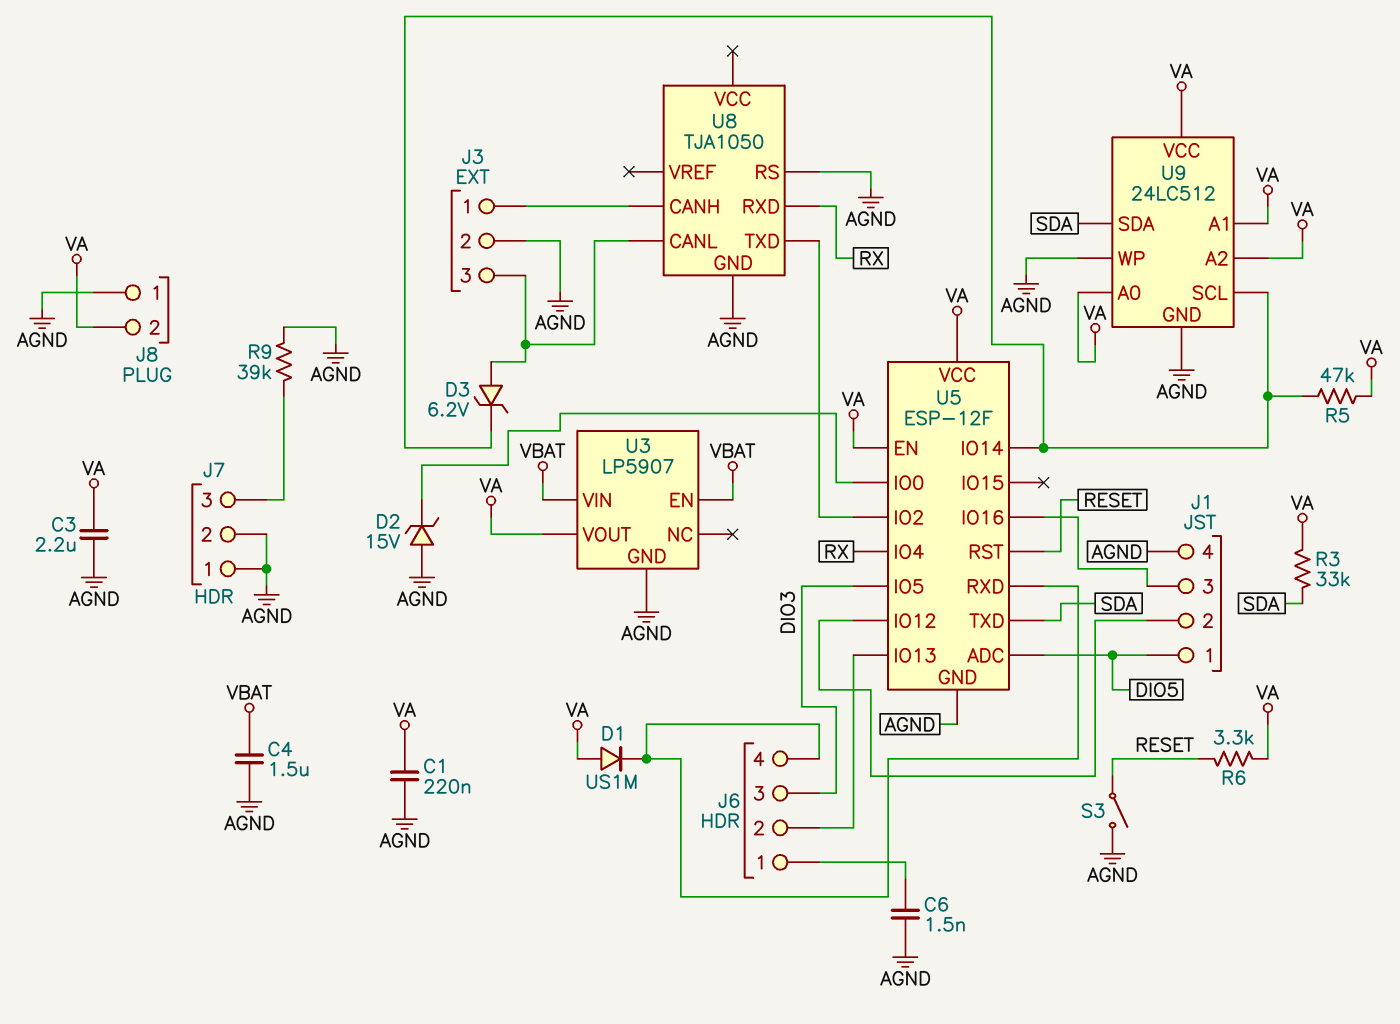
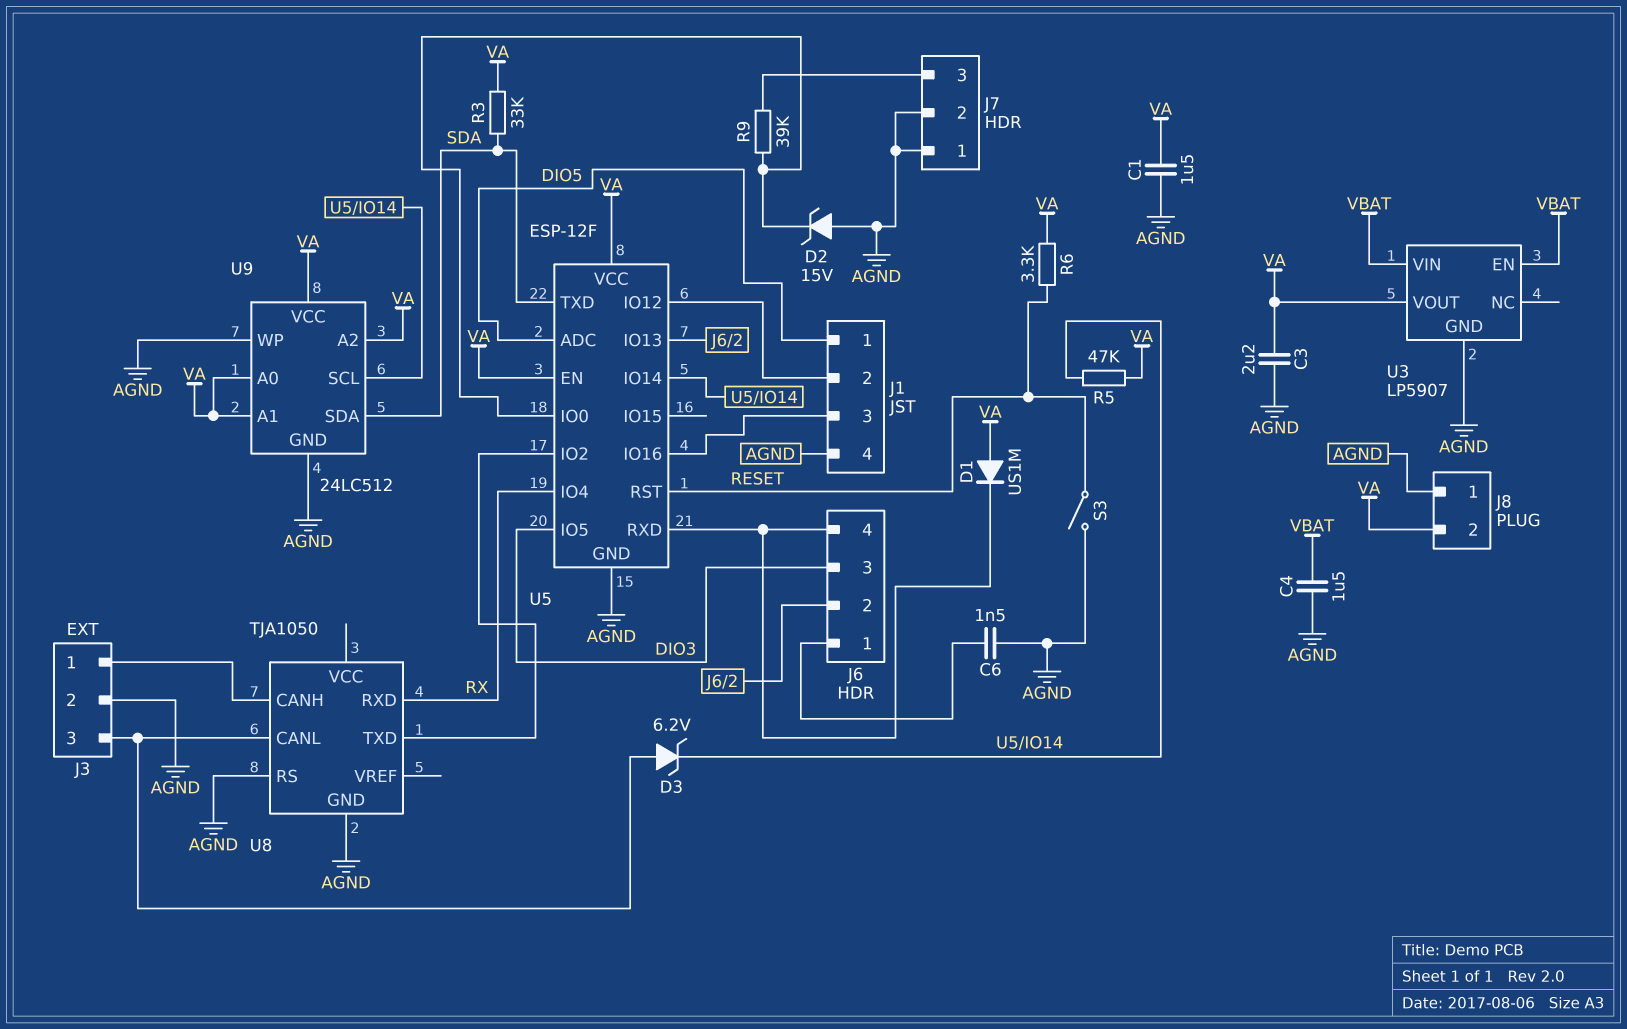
C1: 220nF (AGND, VA) -> 1.5uF (AGND, VA)
R9: 39k (AGND, J7/3) -> 39k (J7/3, U5/IO0)

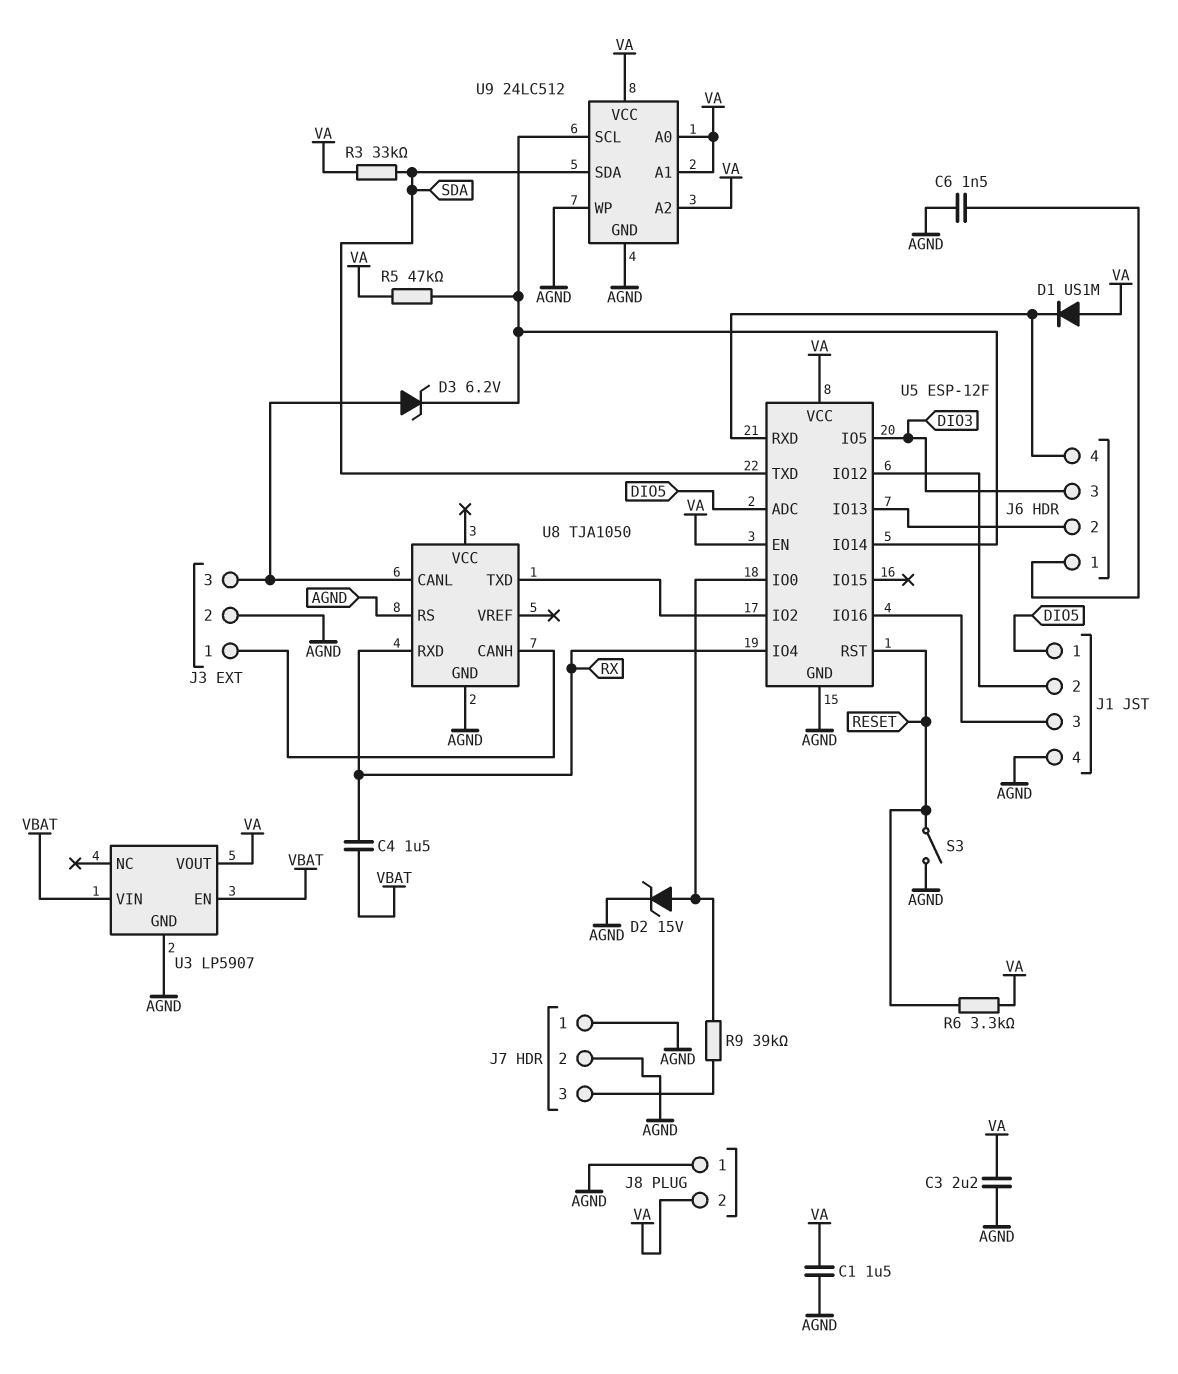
C4: 1.5uF (AGND, VBAT) -> 1.5uF (RX, VBAT)
D2: zener 15V (A AGND, K U5/IO0) -> zener 15V (A U5/IO0, K AGND)

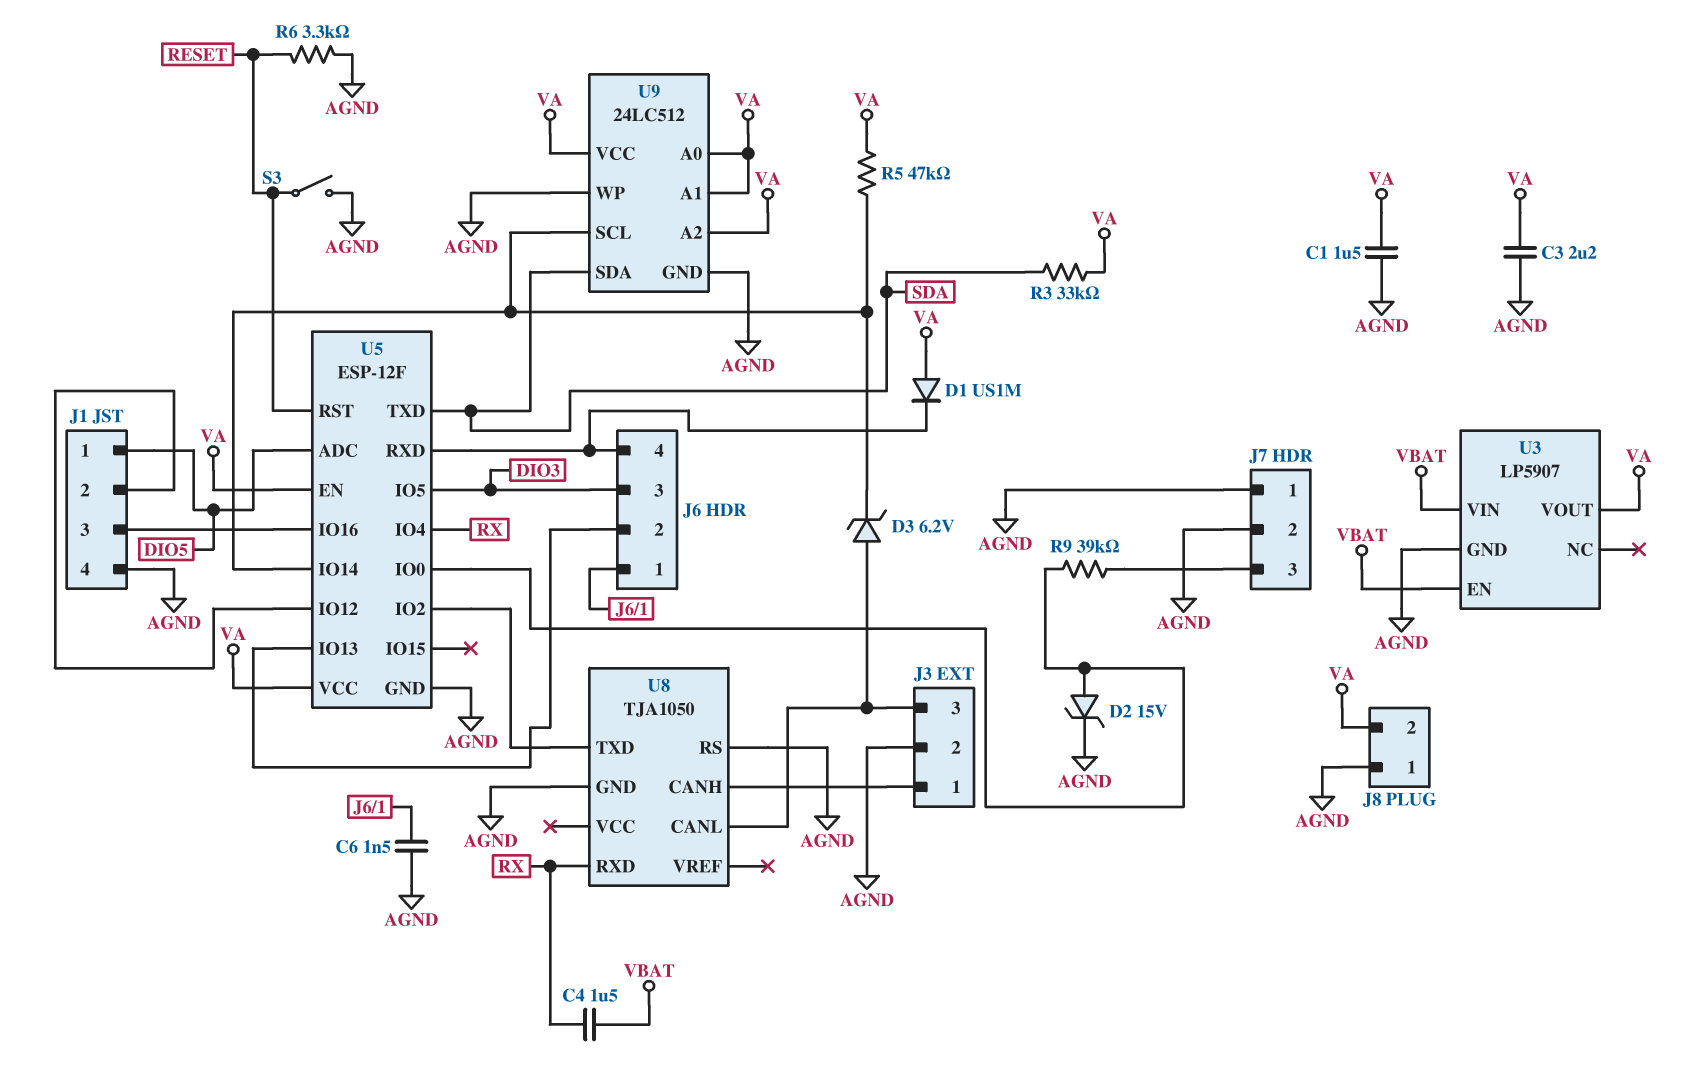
R6: 3.3k (RESET, VA) -> 3.3k (AGND, RESET)

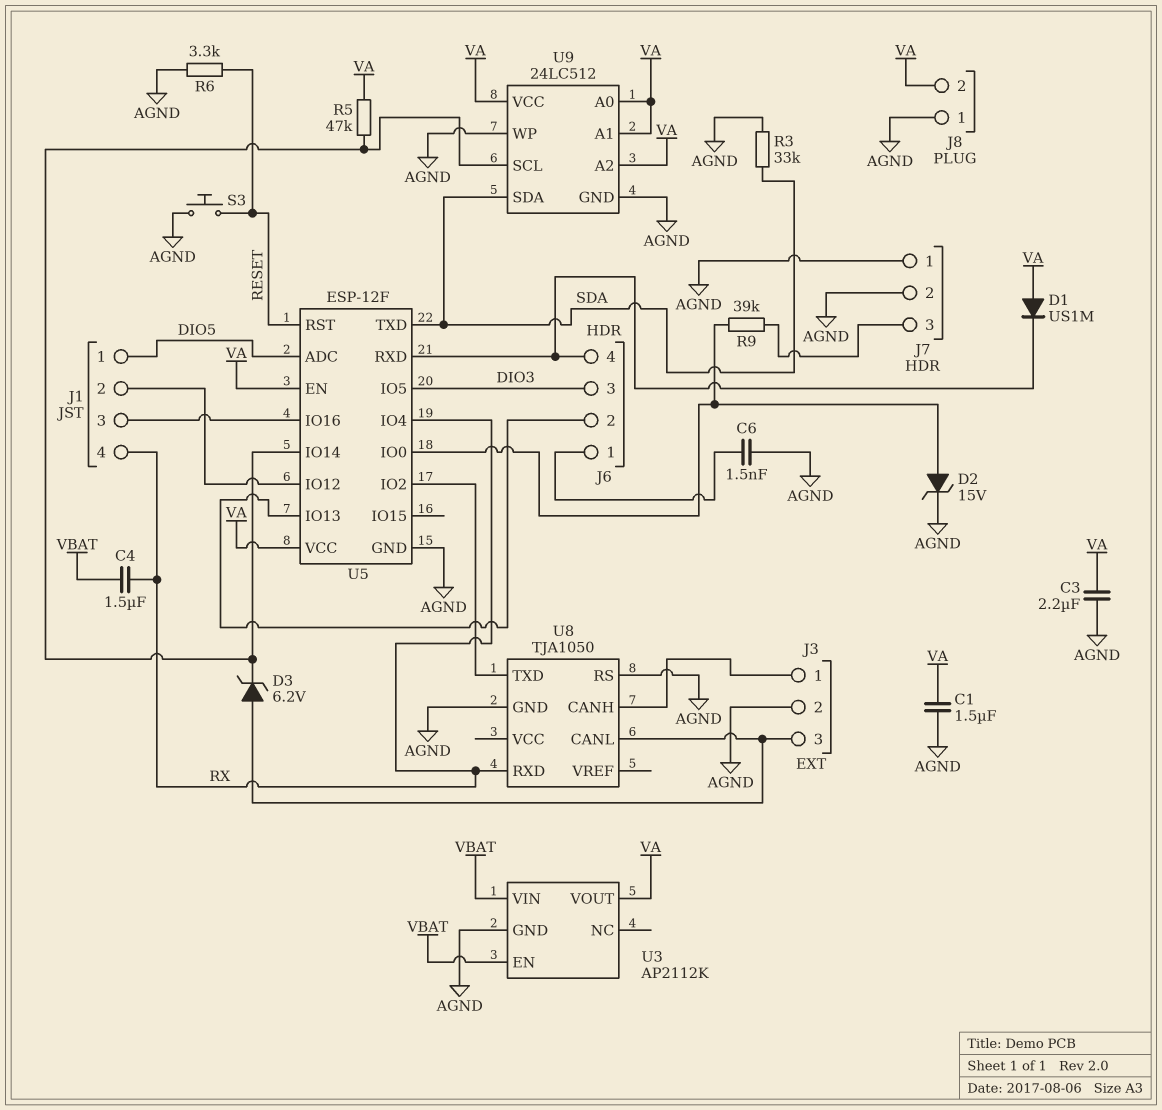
J1 pin 4: AGND -> RX
R3: 33k (SDA, VA) -> 33k (AGND, SDA)
S3: switch (AGND, RESET) -> button (AGND, RESET)
U3: LP5907 -> AP2112K

